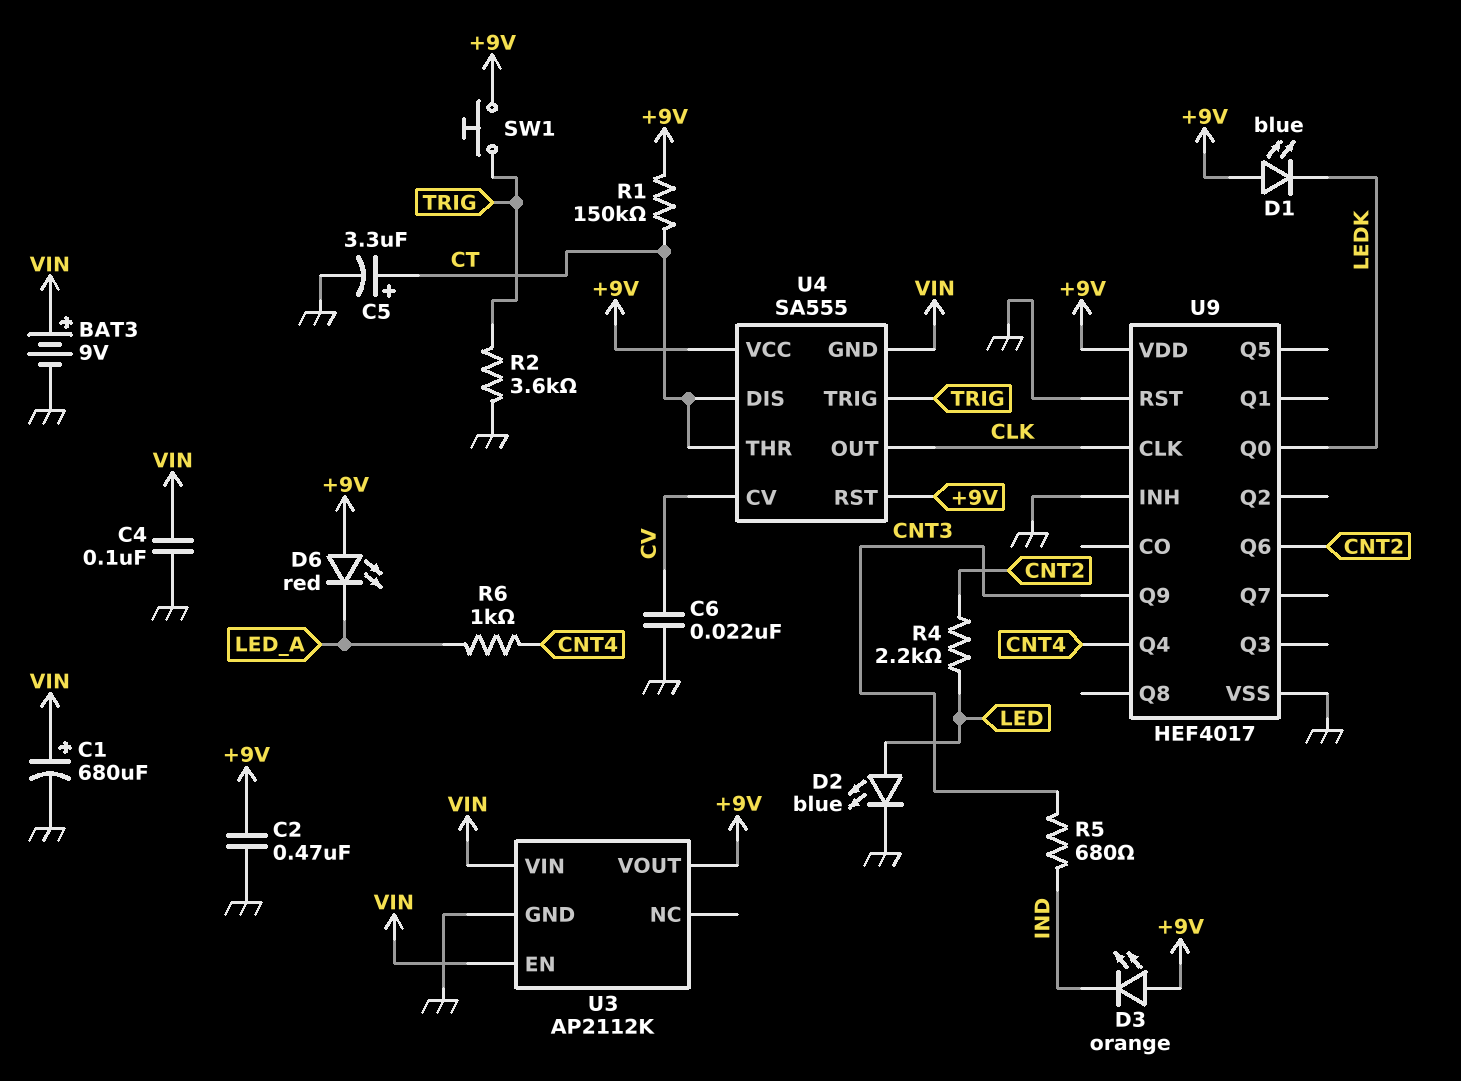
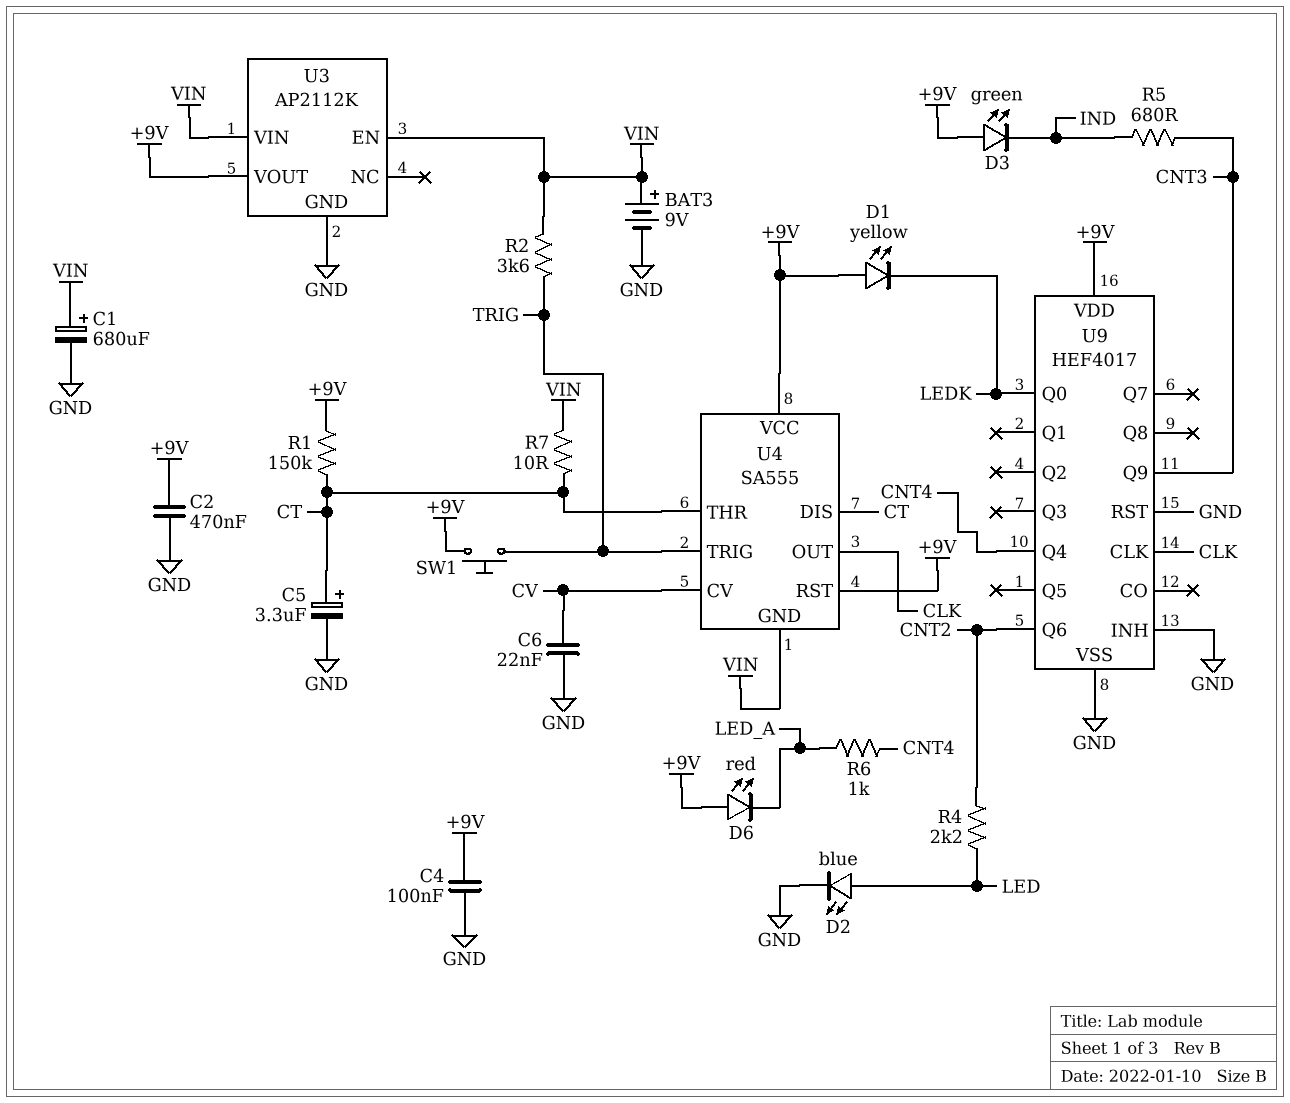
C4: 100nF (GND, VIN) -> 100nF (+9V, GND)
D1: LED blue (A +9V, K LEDK) -> LED yellow (A +9V, K LEDK)
D3: LED orange (A +9V, K IND) -> LED green (A +9V, K IND)
R2: 3.6k (GND, TRIG) -> 3.6k (TRIG, VIN)
R7: none -> 10 (CT, VIN)

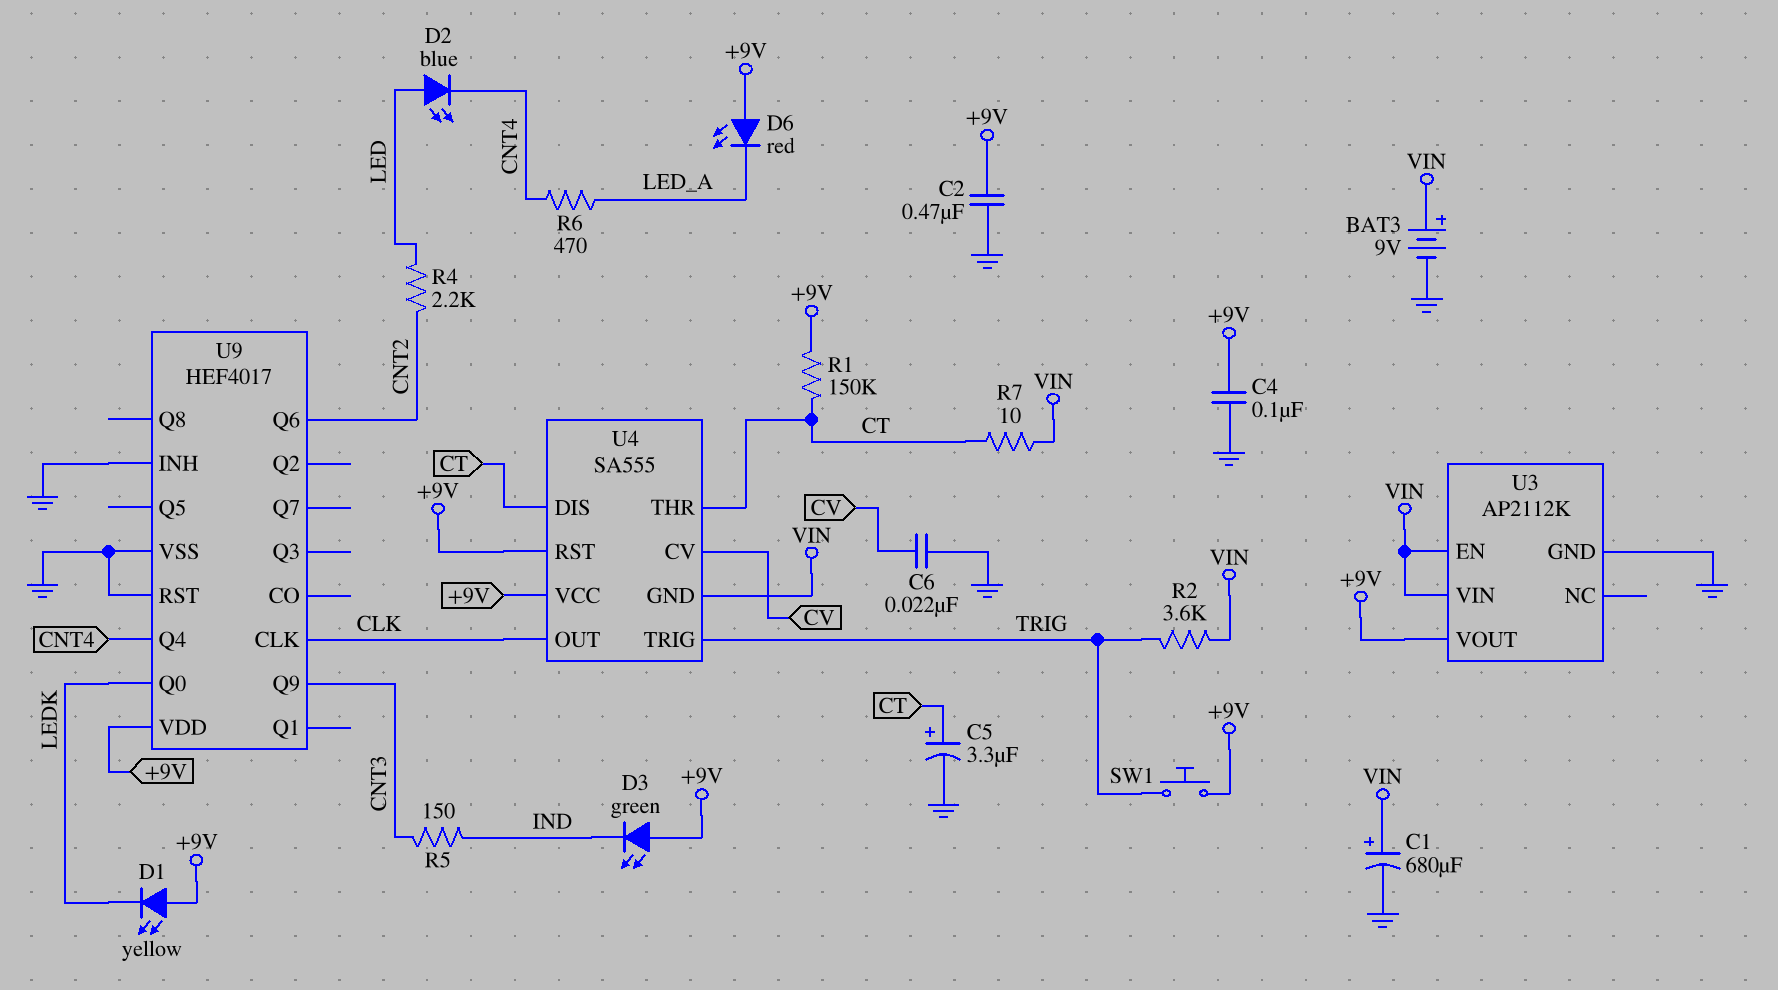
D2: LED blue (A LED, K GND) -> LED blue (A LED, K CNT4)
R5: 680 (CNT3, IND) -> 150 (CNT3, IND)
R6: 1k (CNT4, LED_A) -> 470 (CNT4, LED_A)

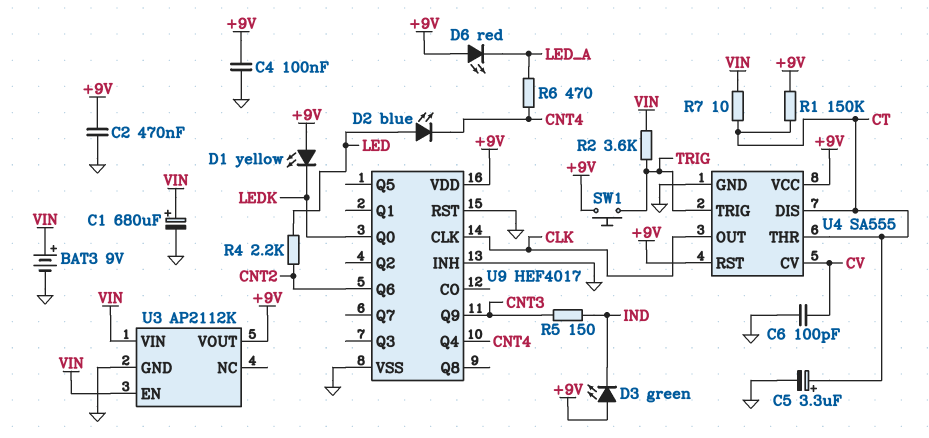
C6: 22nF (CV, GND) -> 100pF (CV, GND)
U4 pin GND: VIN -> GND

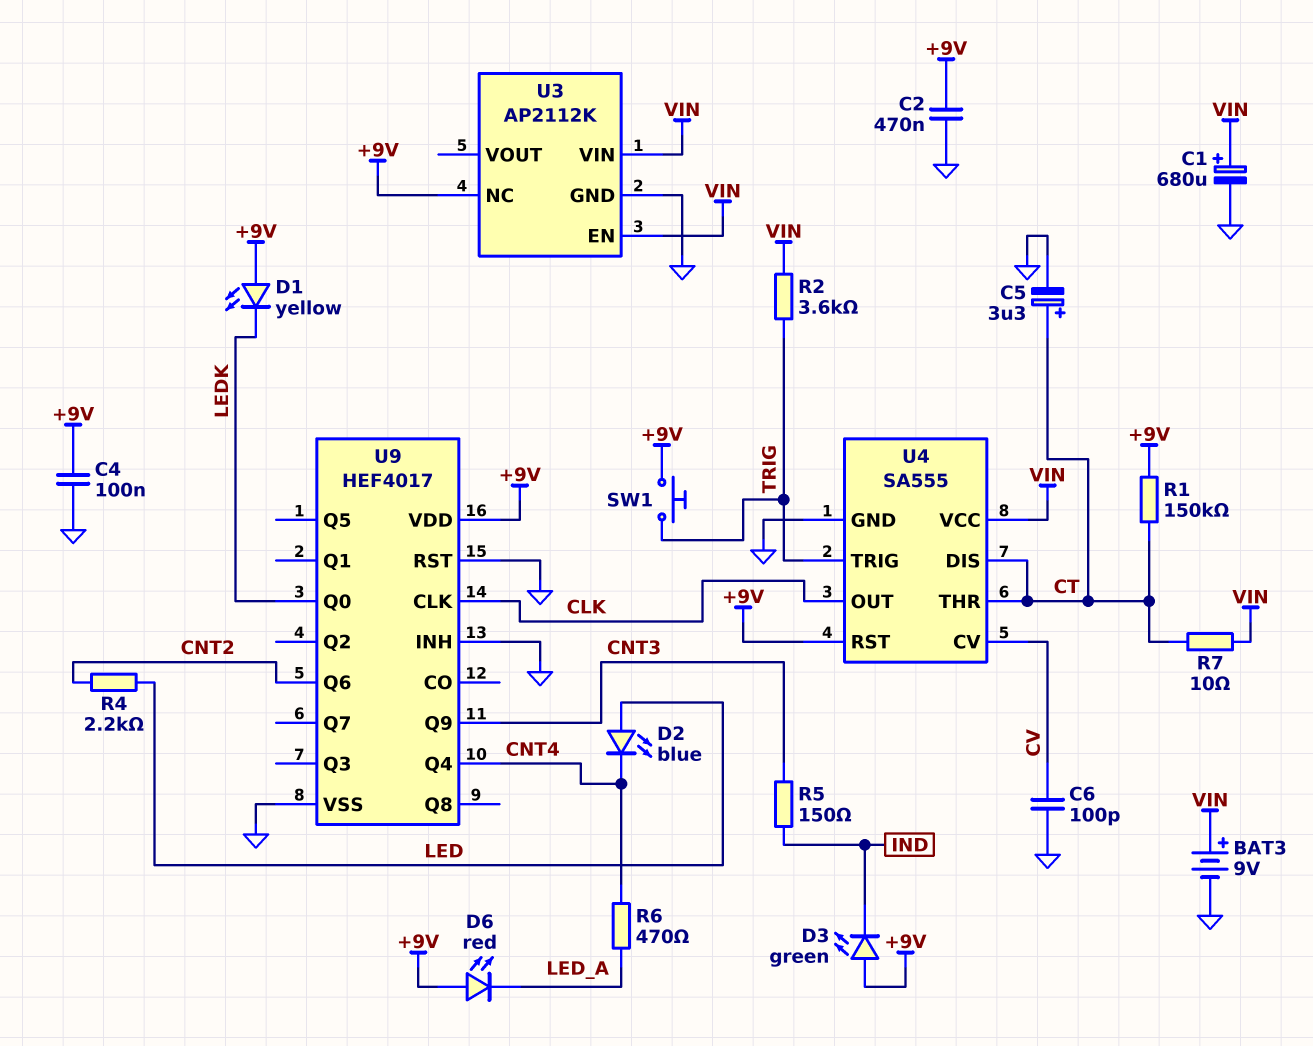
U3 pin NC: none -> +9V
U3 pin VOUT: +9V -> none
U4 pin VCC: +9V -> VIN

